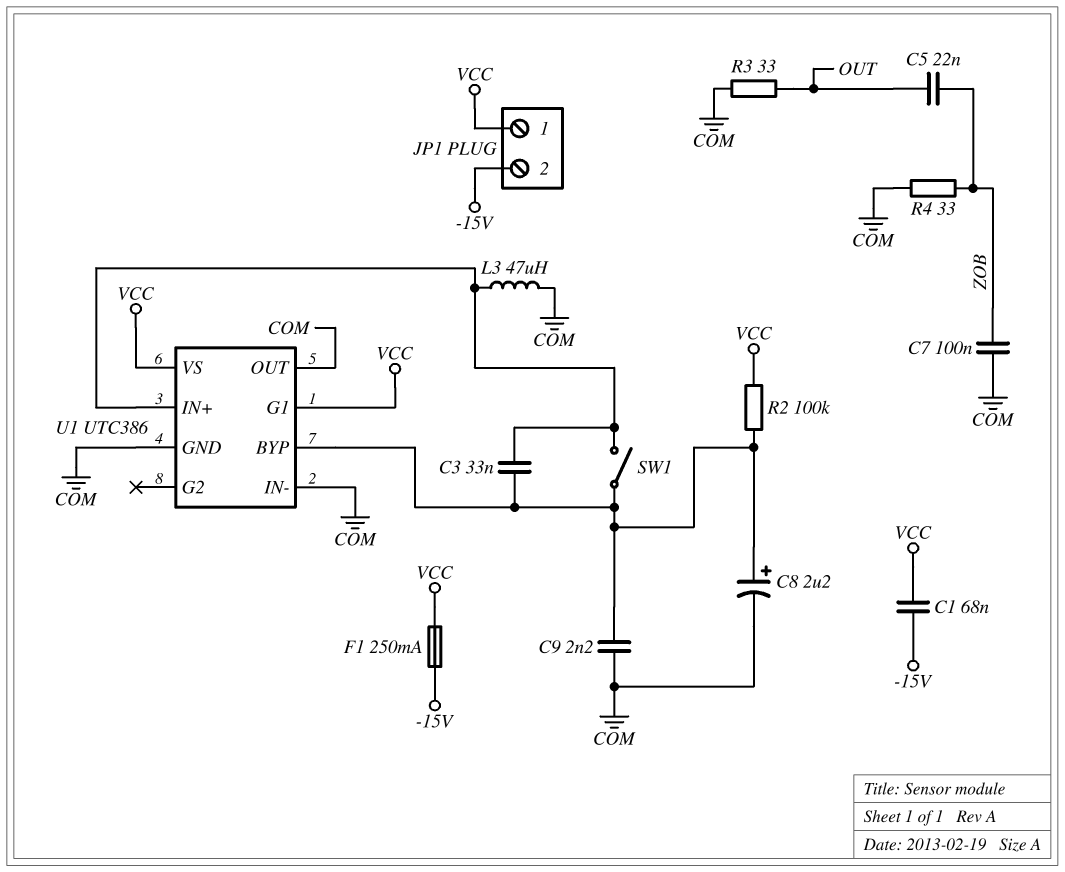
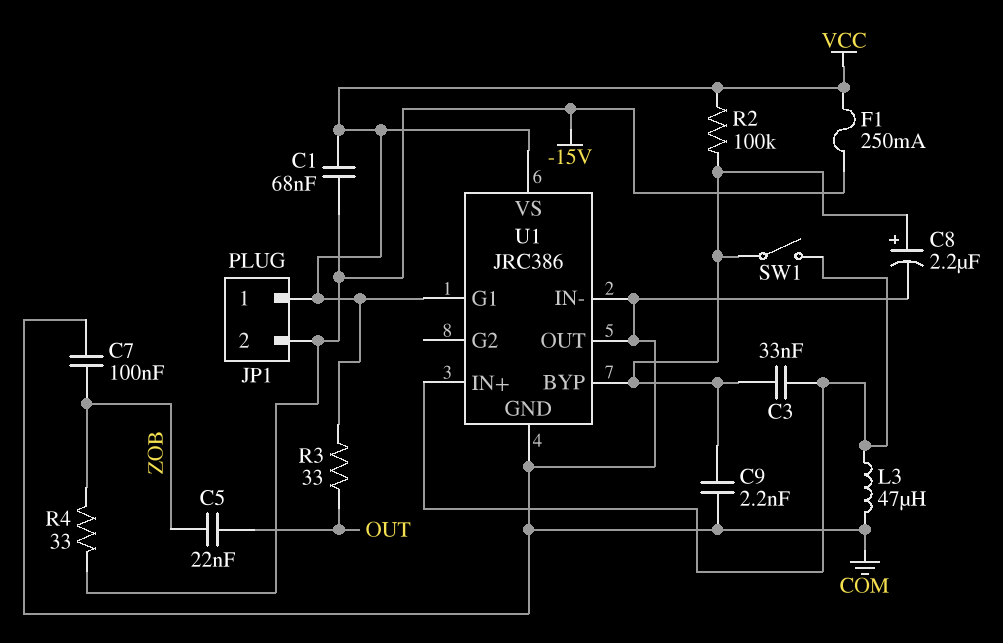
R3: 33 (COM, OUT) -> 33 (OUT, VCC)
R4: 33 (COM, ZOB) -> 33 (-15V, ZOB)
U1: UTC386 -> JRC386

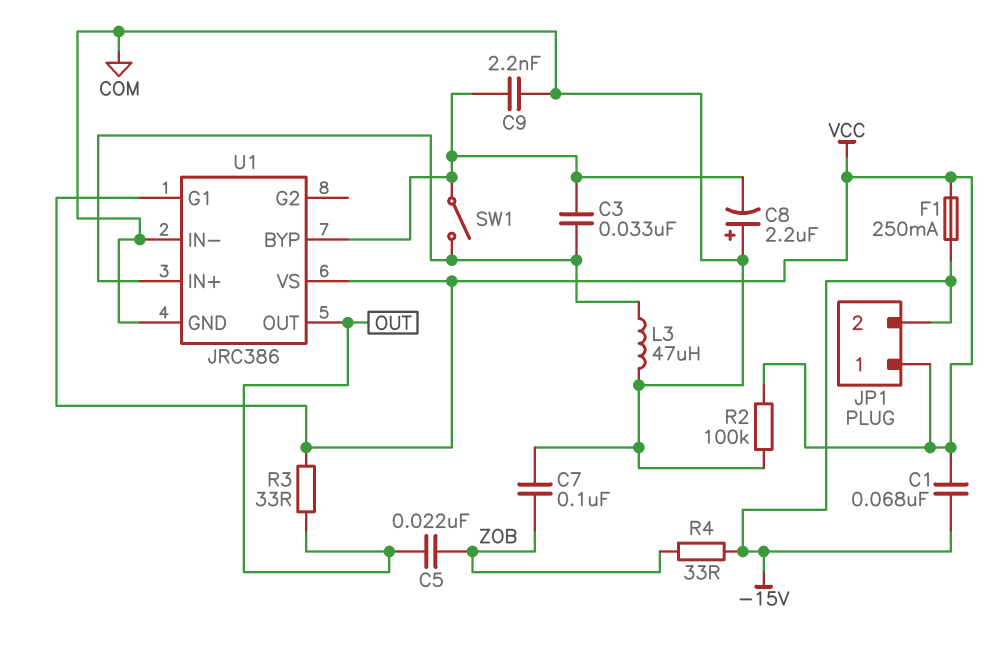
C8: 2.2uF (plus U1/BYP, minus COM) -> 2.2uF (plus COM, minus U1/BYP)
R2: 100k (U1/BYP, VCC) -> 100k (COM, VCC)
U1 pin OUT: COM -> OUT

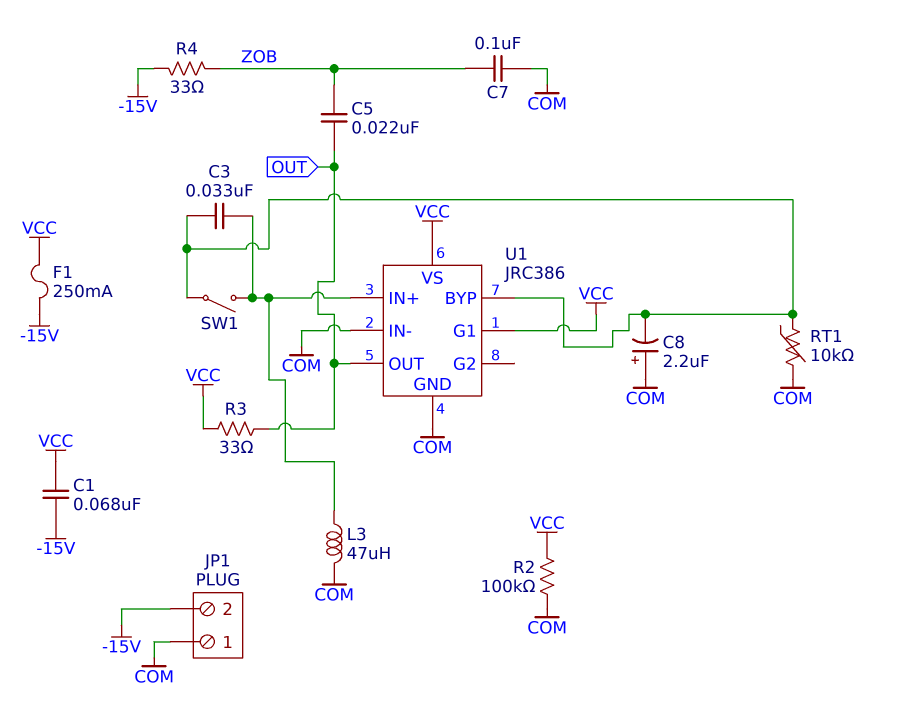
C9: 2.2nF (COM, U1/BYP) -> none
JP1 pin 1: VCC -> COM
RT1: none -> 10k (COM, U1/BYP)

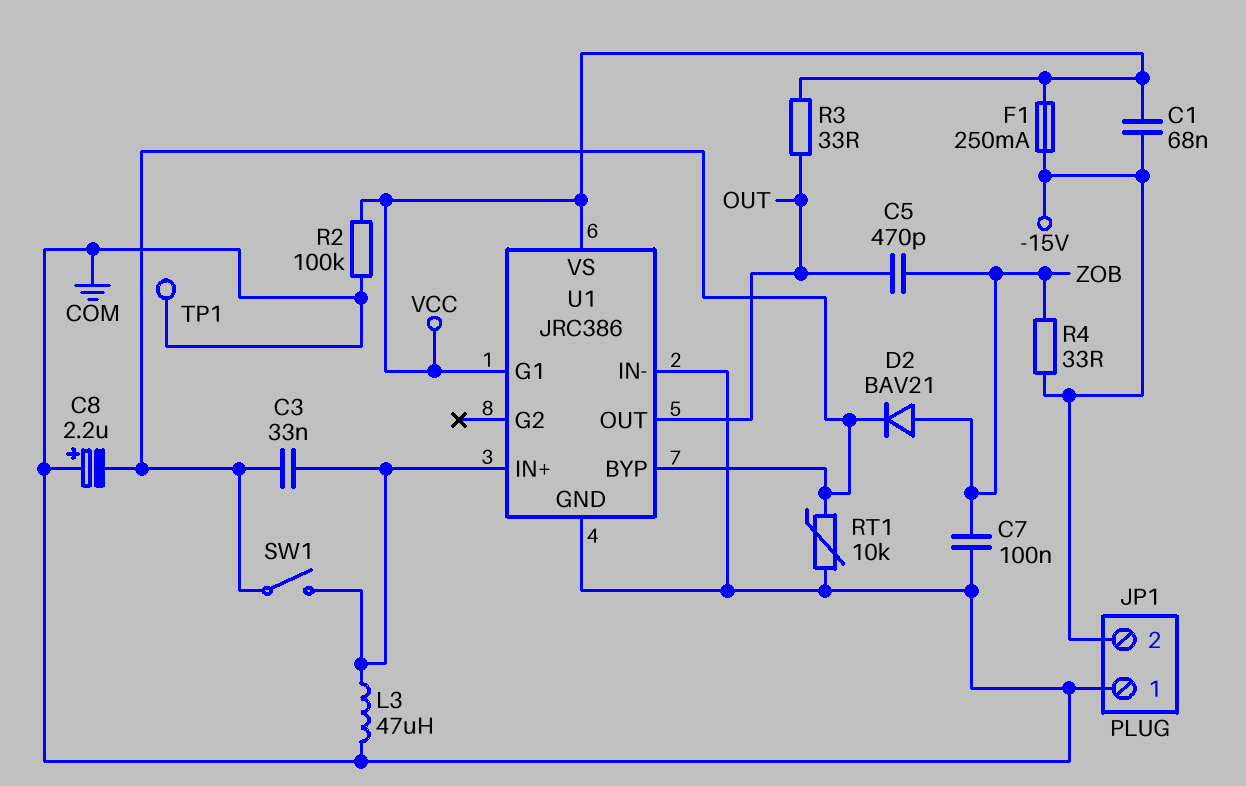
C5: 22nF (OUT, ZOB) -> 470pF (OUT, ZOB)
D2: none -> diode BAV21 (A ZOB, K U1/BYP)
TP1: none -> test point (COM)

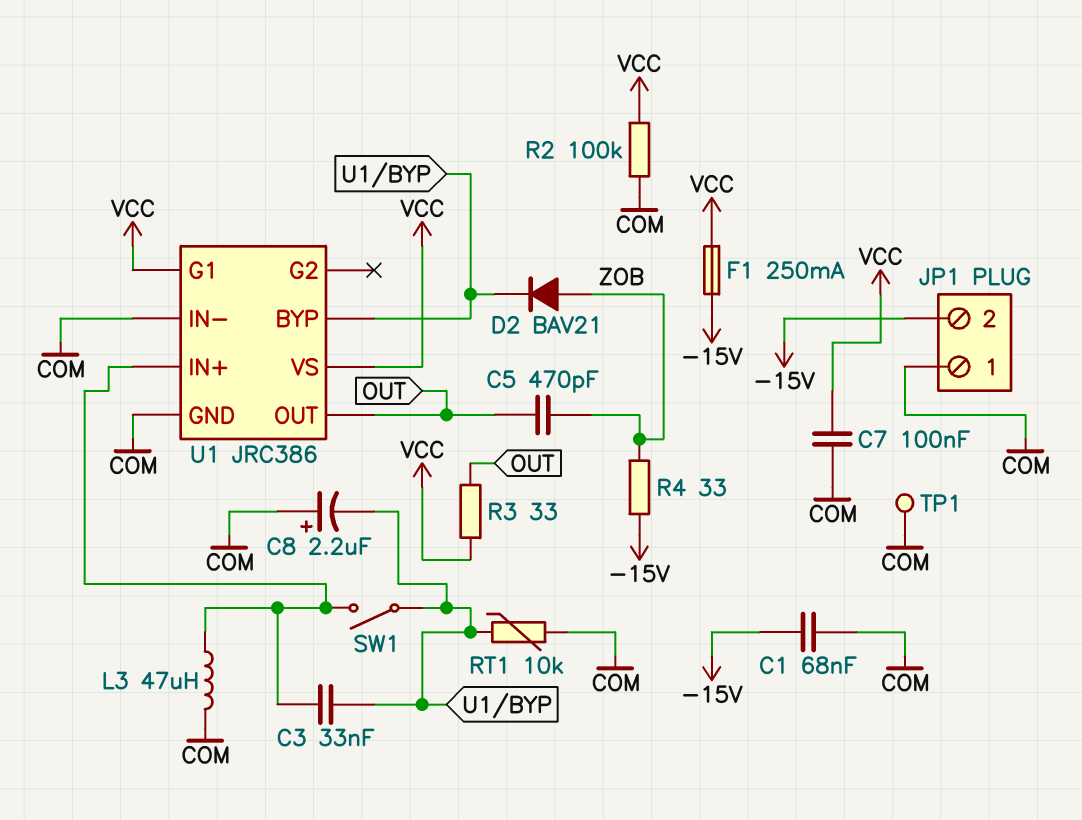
C1: 68nF (-15V, VCC) -> 68nF (-15V, COM)
C7: 100nF (COM, ZOB) -> 100nF (COM, VCC)

